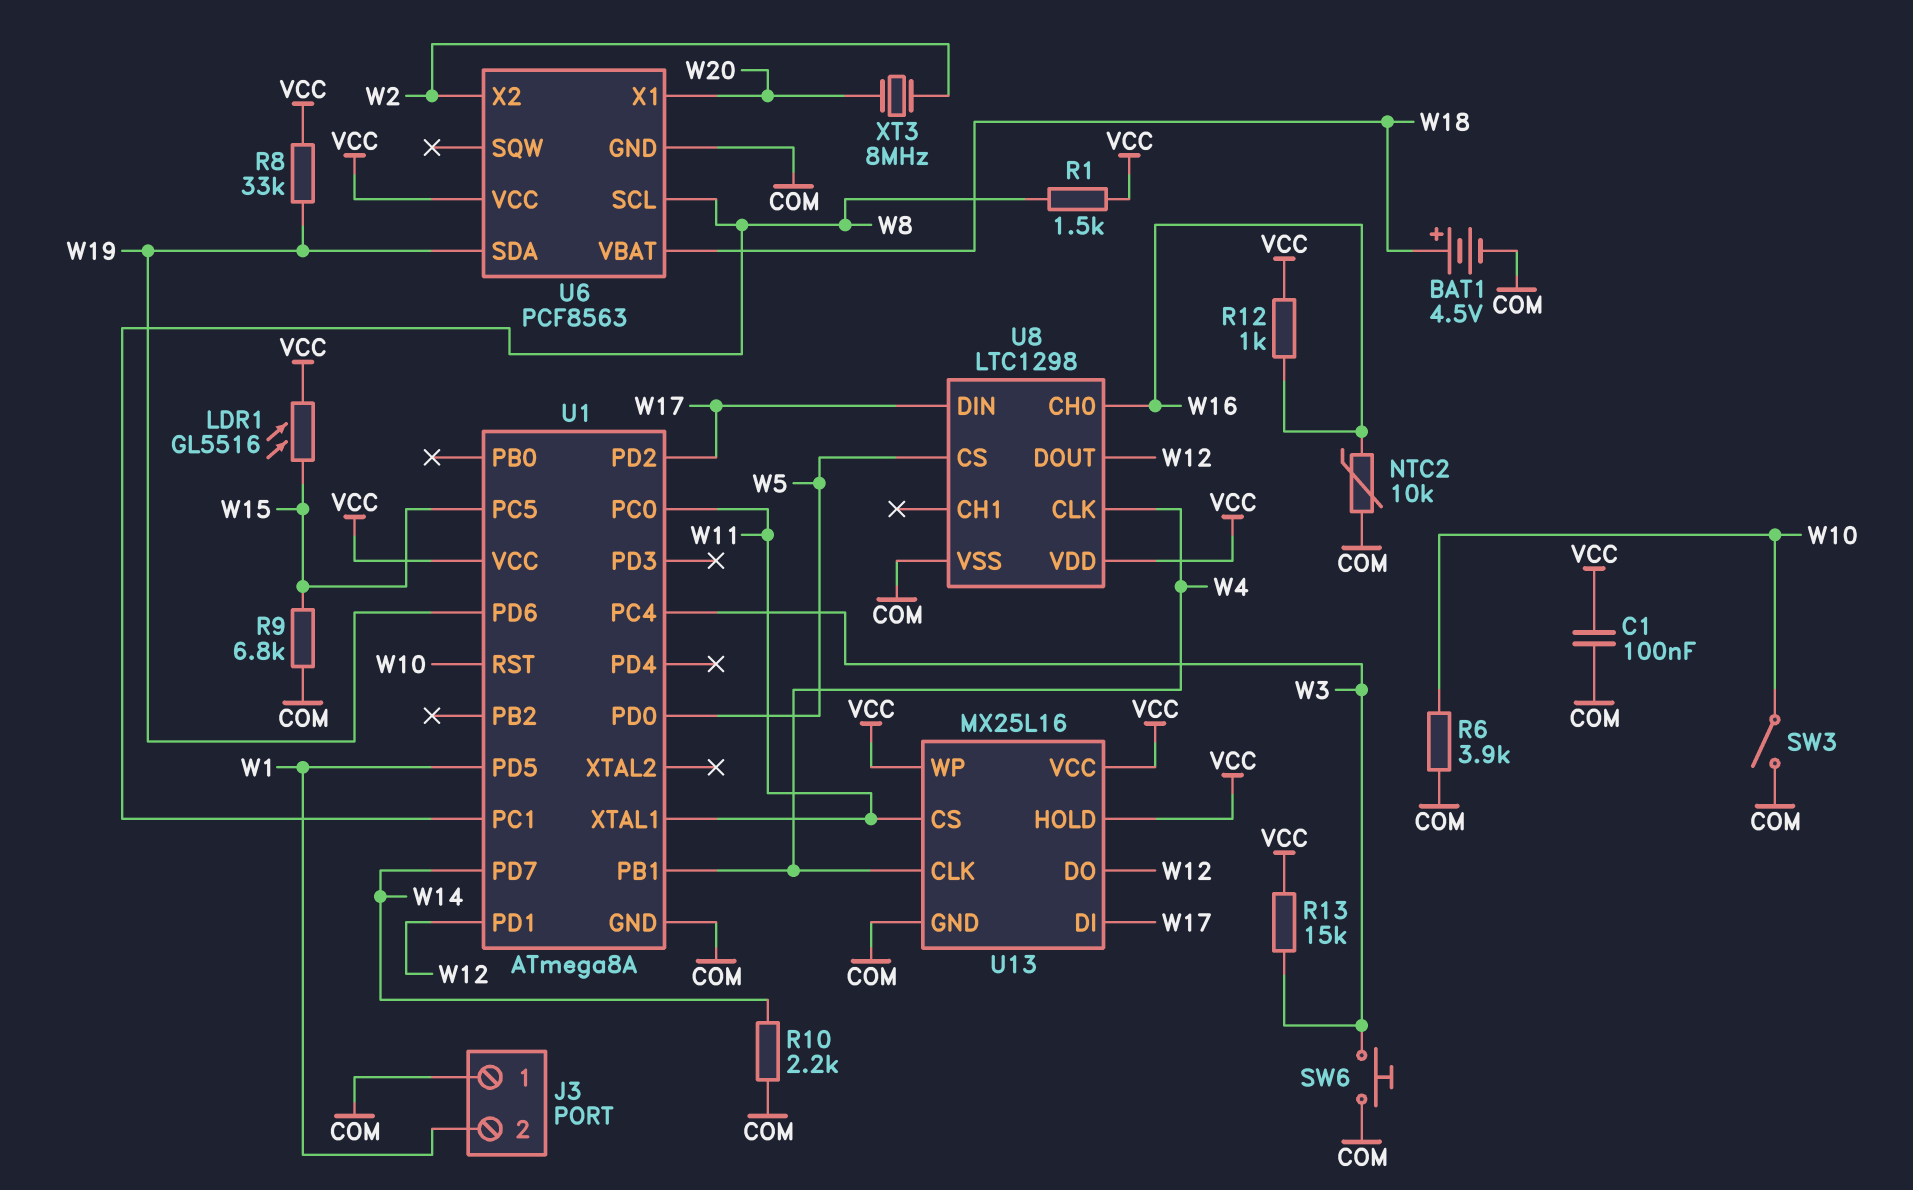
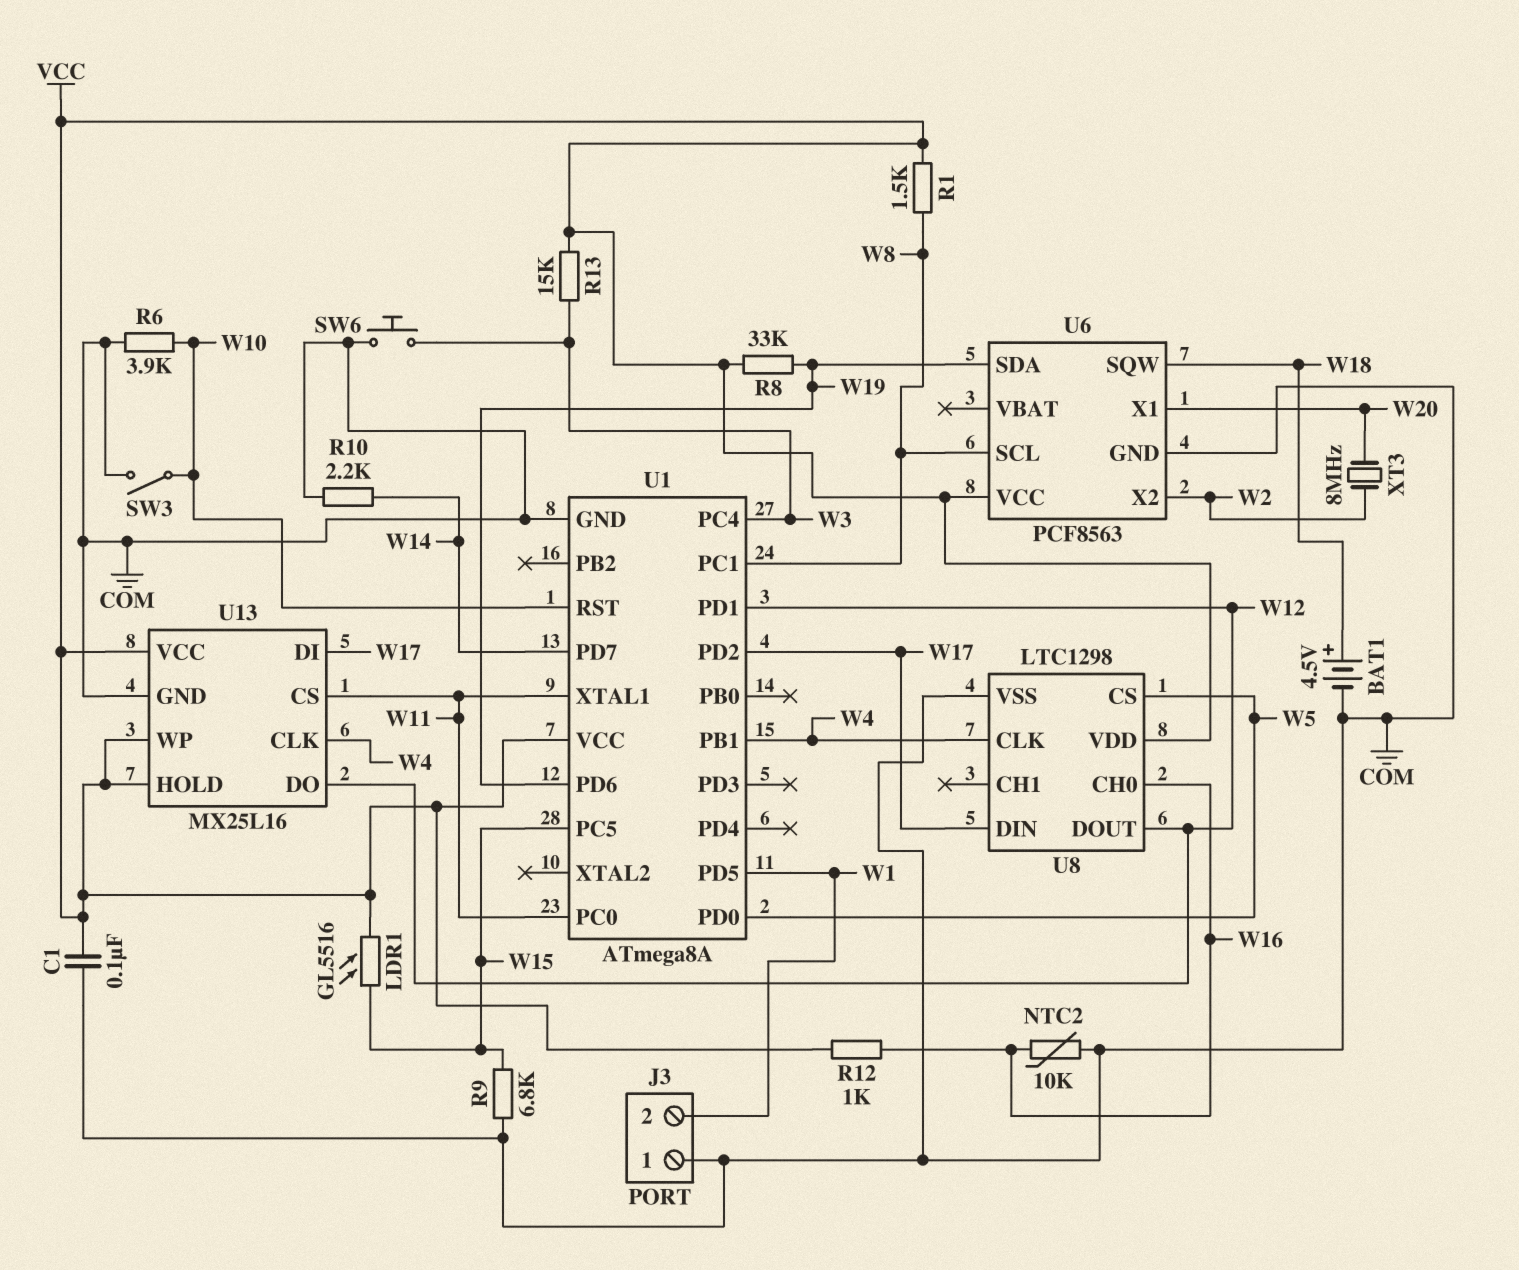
U6 pin SQW: none -> W18
U6 pin VBAT: W18 -> none

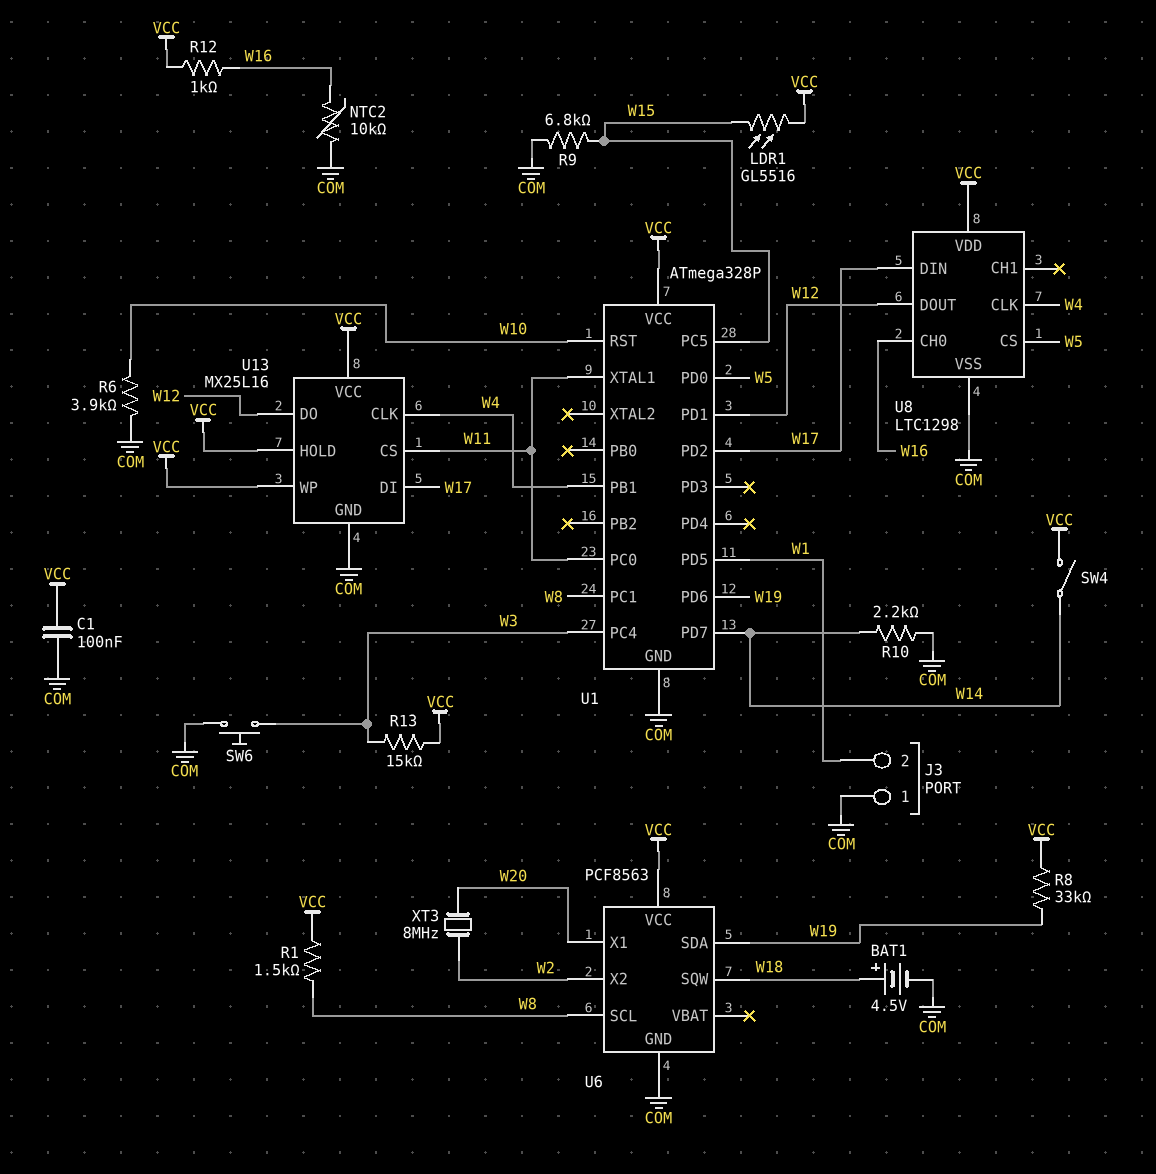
SW3: switch (COM, W10) -> none
SW4: none -> switch (VCC, W14)
U1: ATmega8A -> ATmega328P

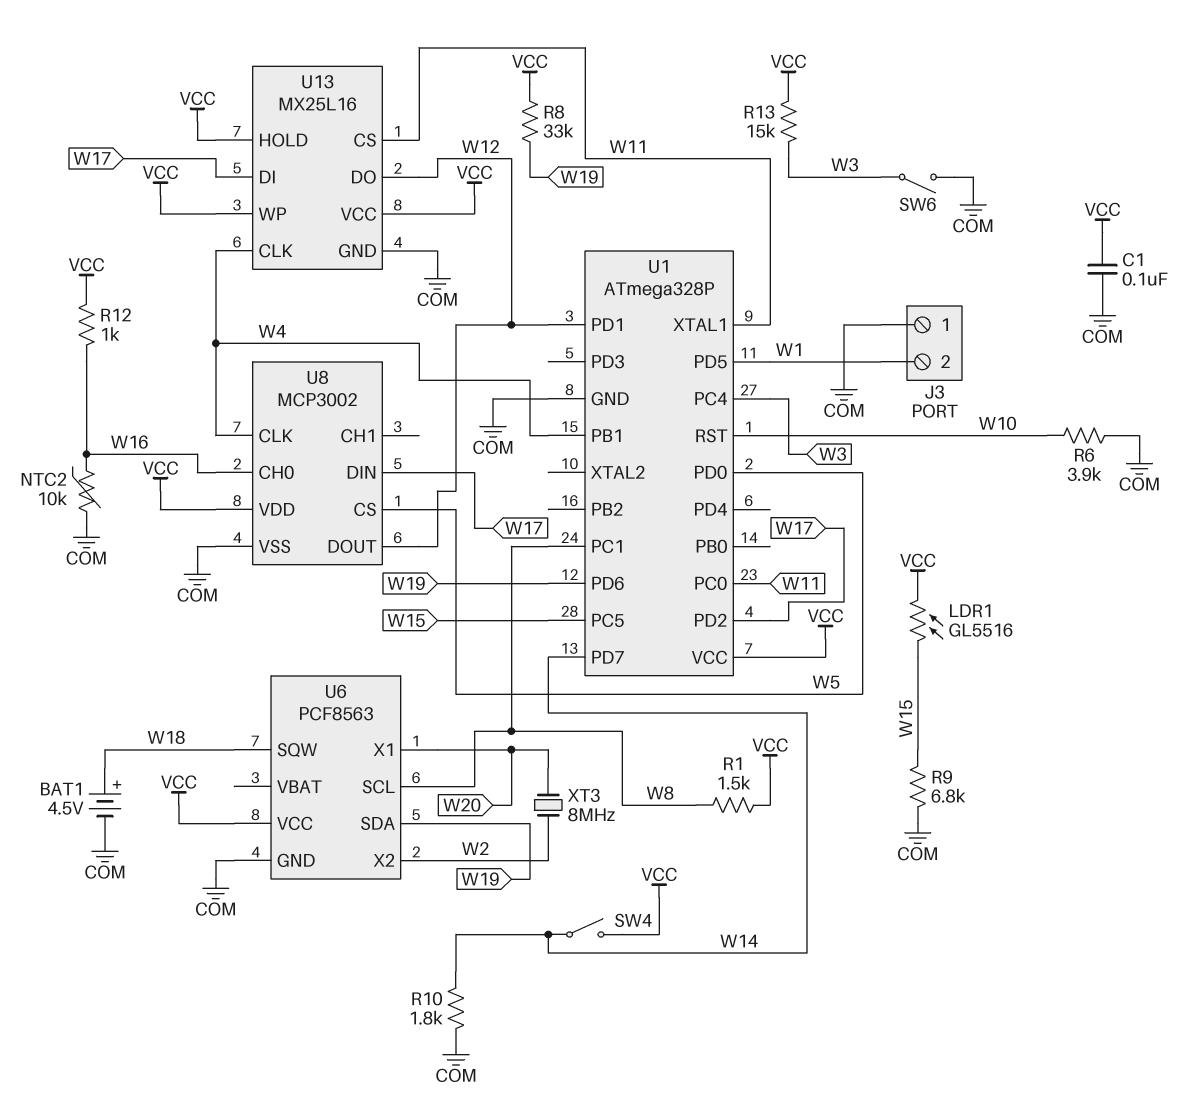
R10: 2.2k (COM, W14) -> 1.8k (COM, W14)
SW6: button (COM, W3) -> switch (COM, W3)
U8: LTC1298 -> MCP3002

